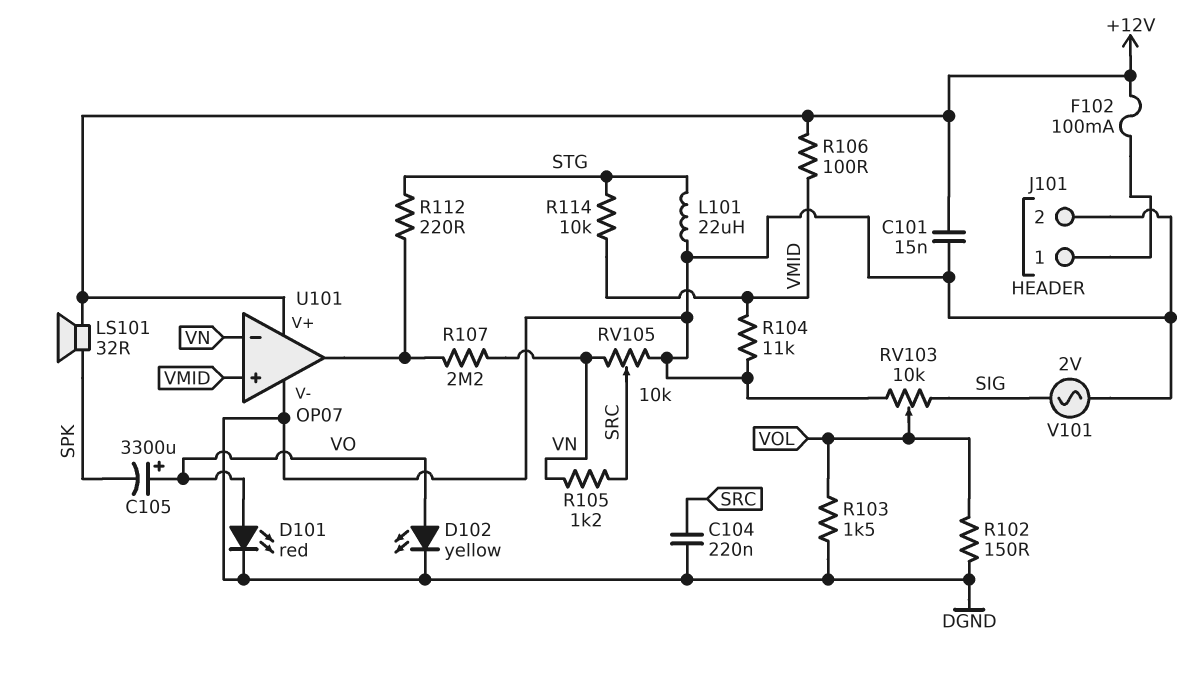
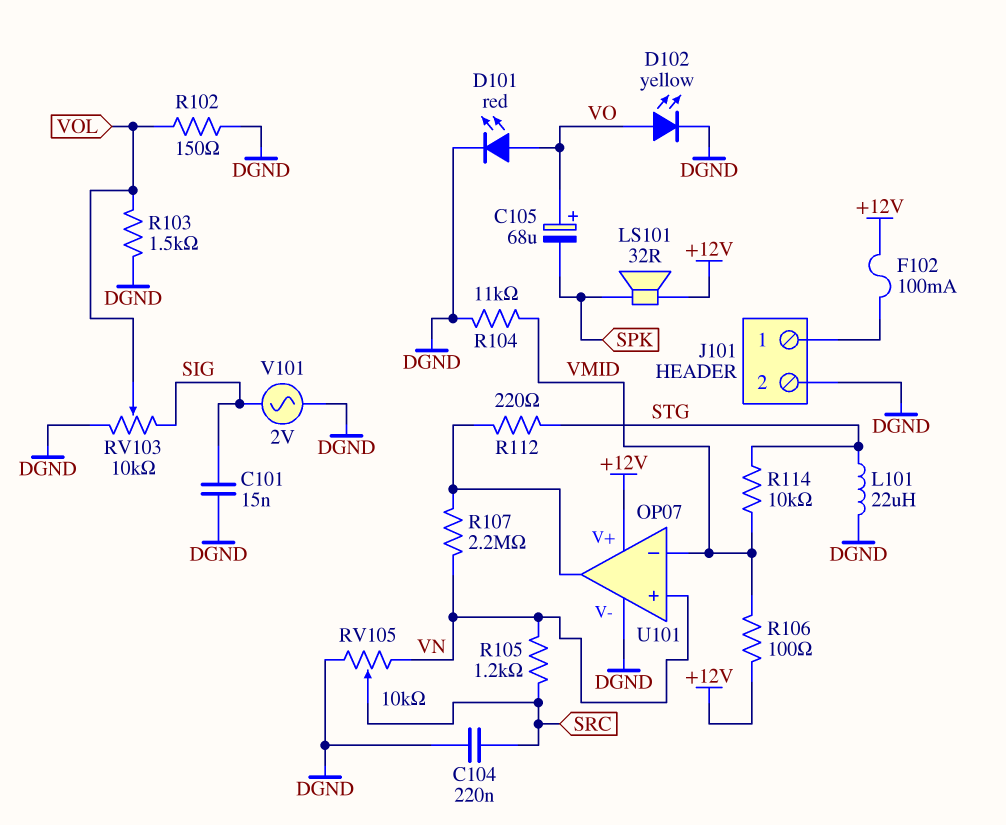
C101: 15nF (+12V, DGND) -> 15nF (DGND, SIG)
C105: 3300uF (plus VO, minus SPK) -> 68uF (plus VO, minus SPK)
U101 pin in+: VMID -> VN
U101 pin in-: VN -> VMID

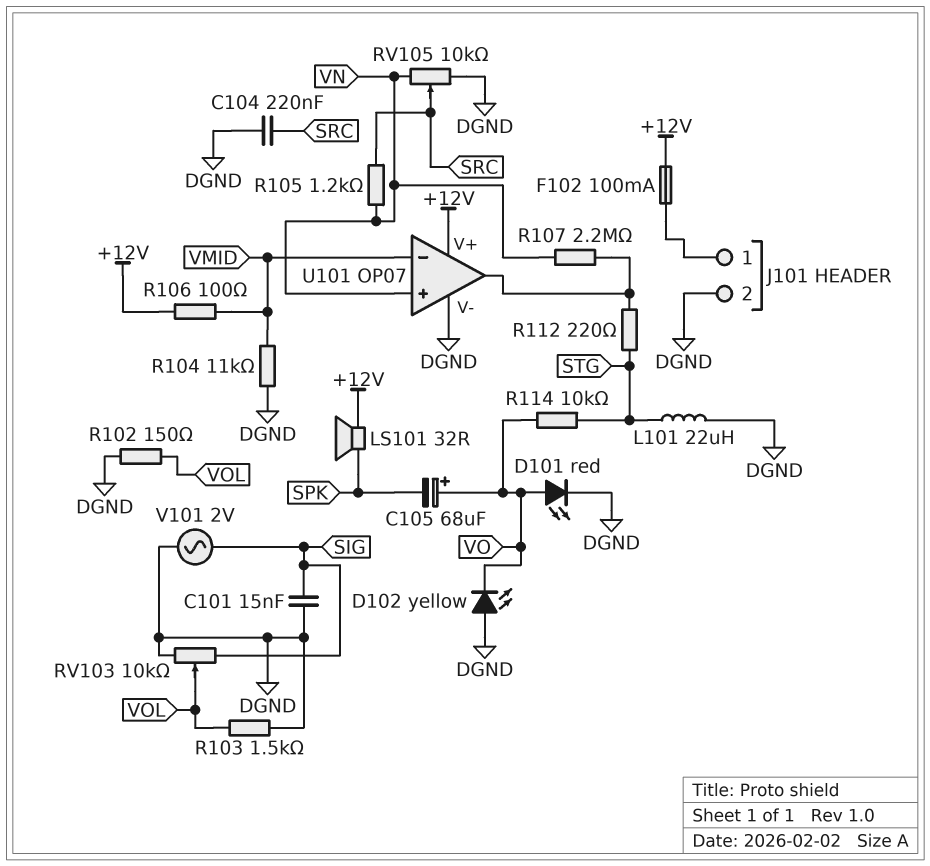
D102: LED yellow (A VO, K DGND) -> LED yellow (A DGND, K VO)
R114: 10k (STG, VMID) -> 10k (STG, VO)

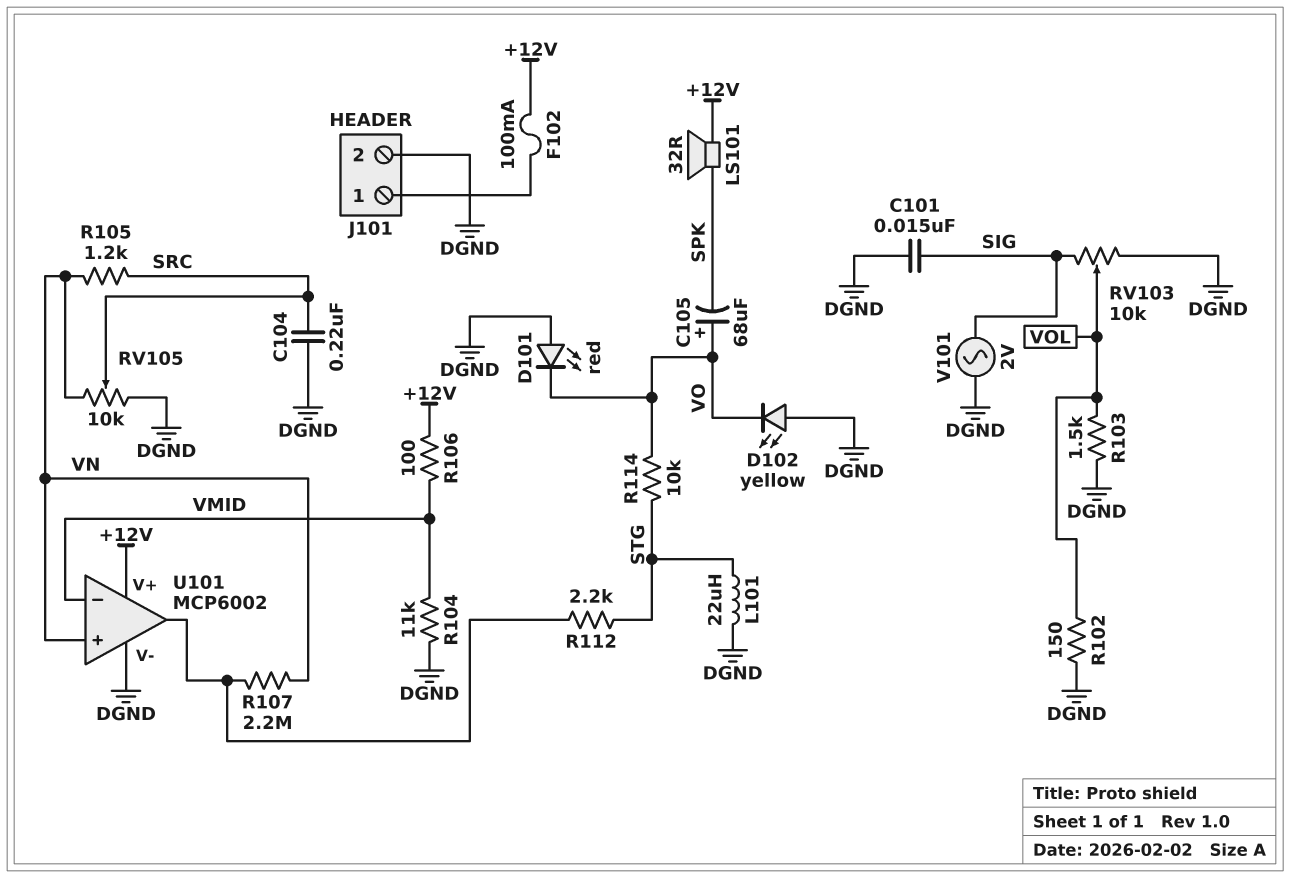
D101: LED red (A VO, K DGND) -> LED red (A DGND, K VO)
R112: 220 (STG, U101/out) -> 2.2k (STG, U101/out)
U101: OP07 -> MCP6002

